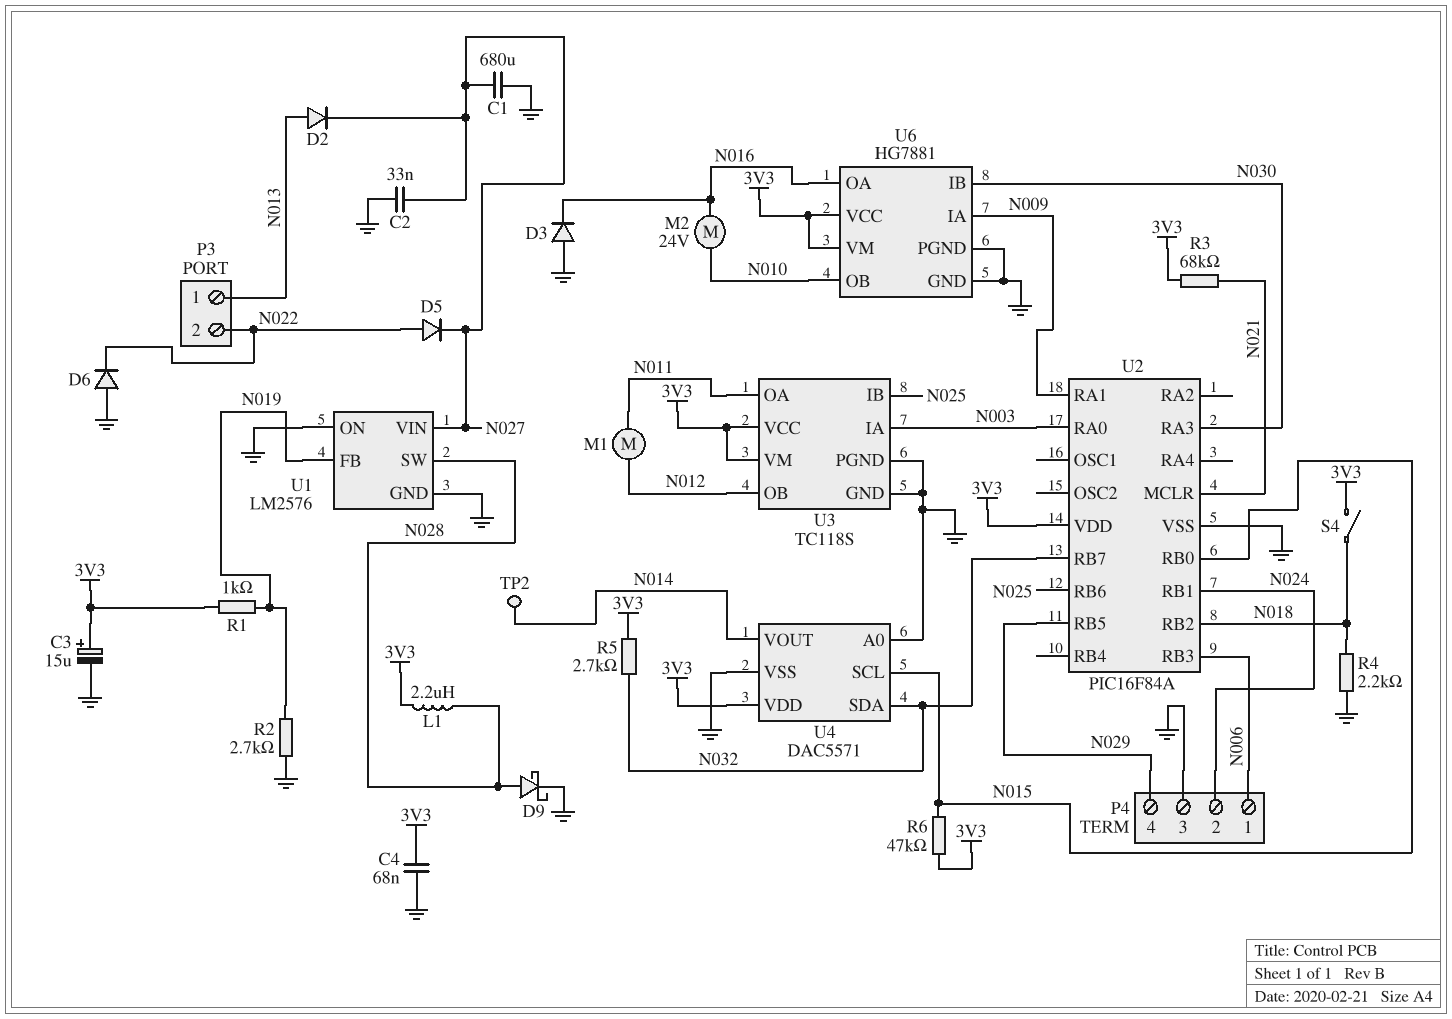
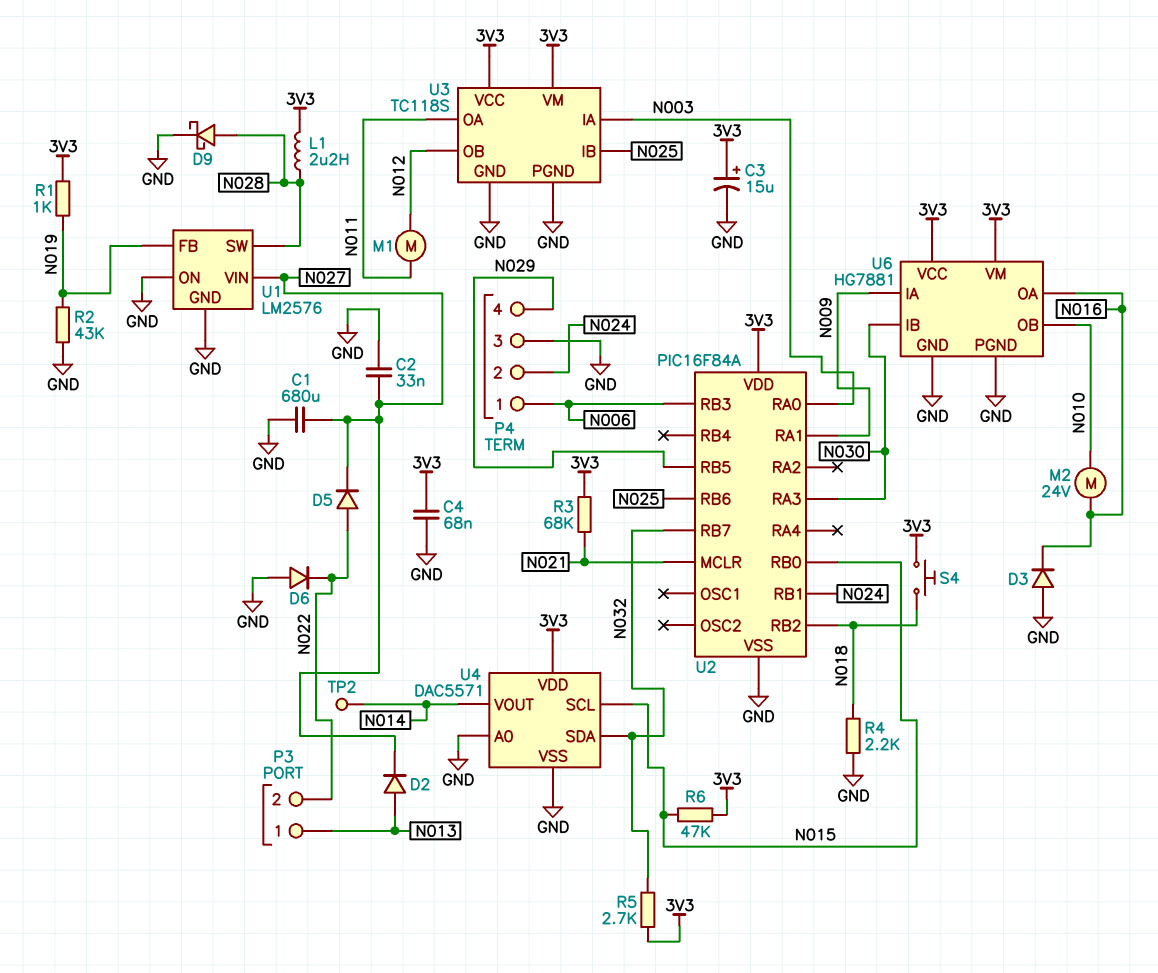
R2: 2.7k (GND, N019) -> 43k (GND, N019)
S4: switch (3V3, N018) -> button (3V3, N018)

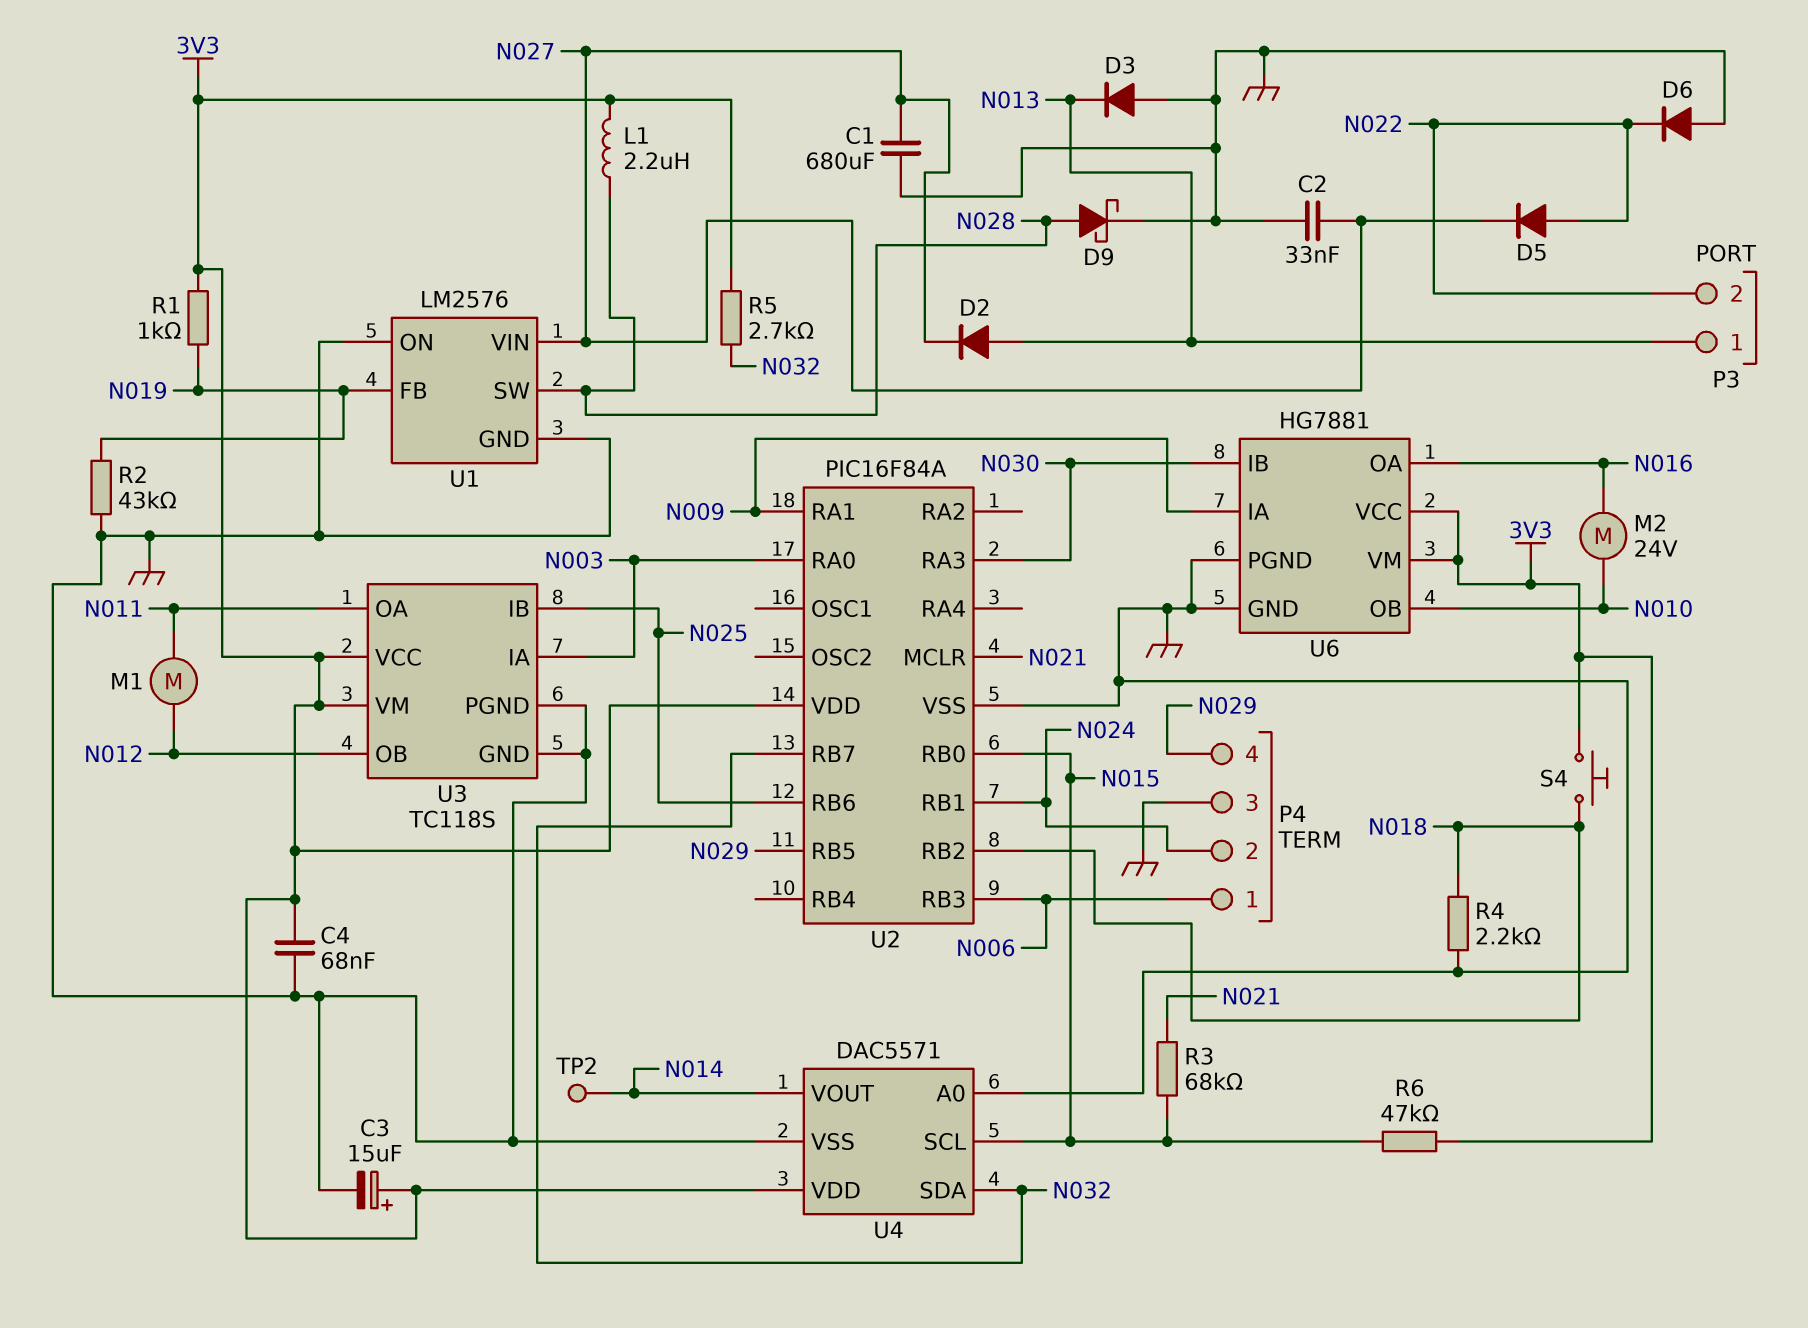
D3: diode (A GND, K N016) -> diode (A GND, K N013)
R3: 68k (3V3, N021) -> 68k (N015, N021)

